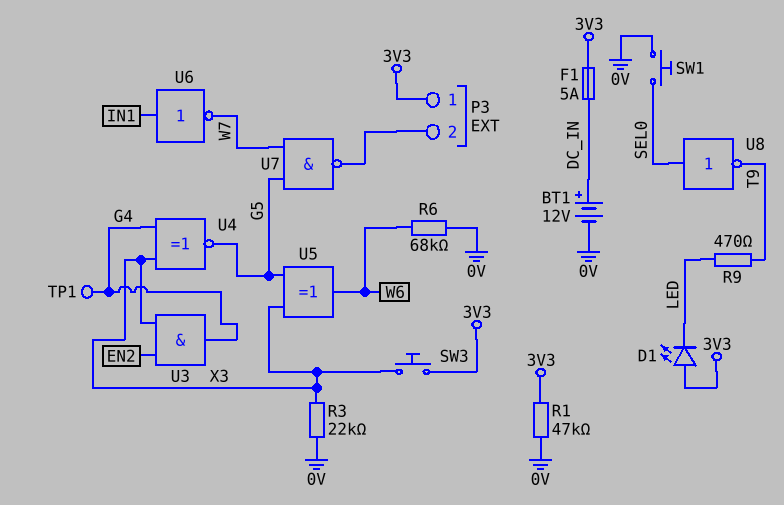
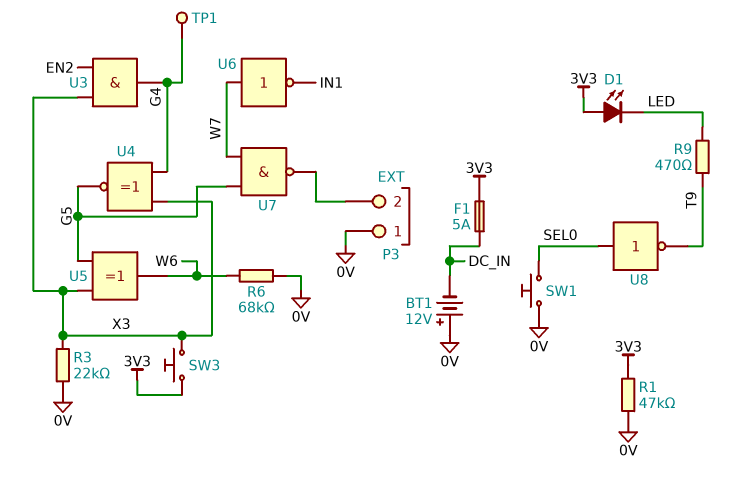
BT1: 12V (plus DC_IN, minus 0V) -> 12V (plus 0V, minus DC_IN)
P3 pin 1: 3V3 -> 0V
U6: NOT (in IN1, out W7) -> NOT (in W7, out IN1)

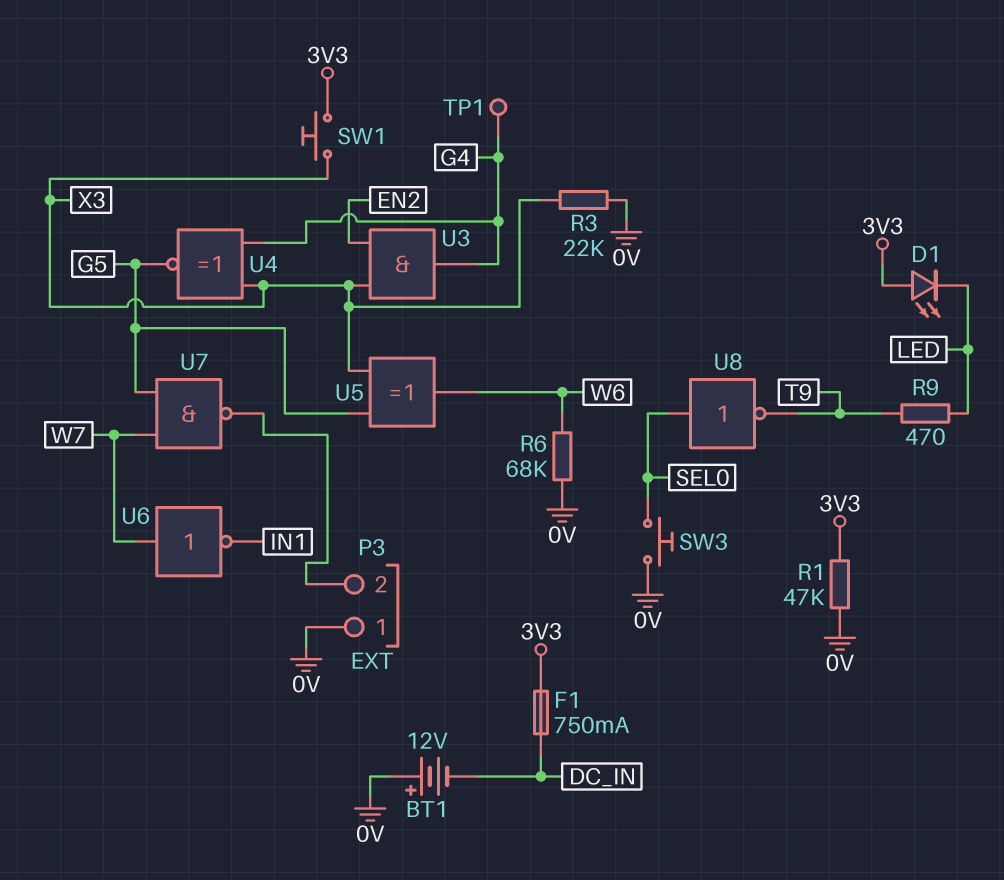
F1: 5A (3V3, DC_IN) -> 750mA (3V3, DC_IN)
SW1: button (0V, SEL0) -> button (3V3, X3)
SW3: button (3V3, X3) -> button (0V, SEL0)

